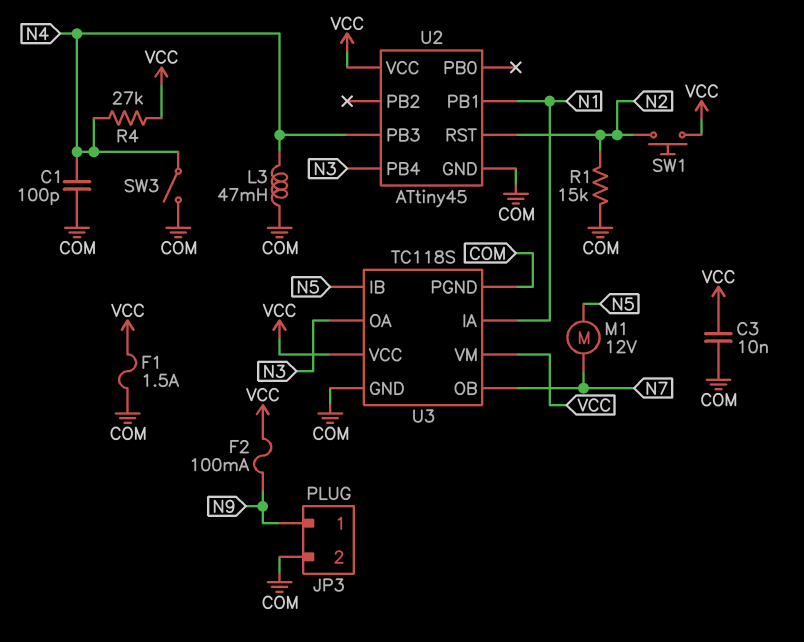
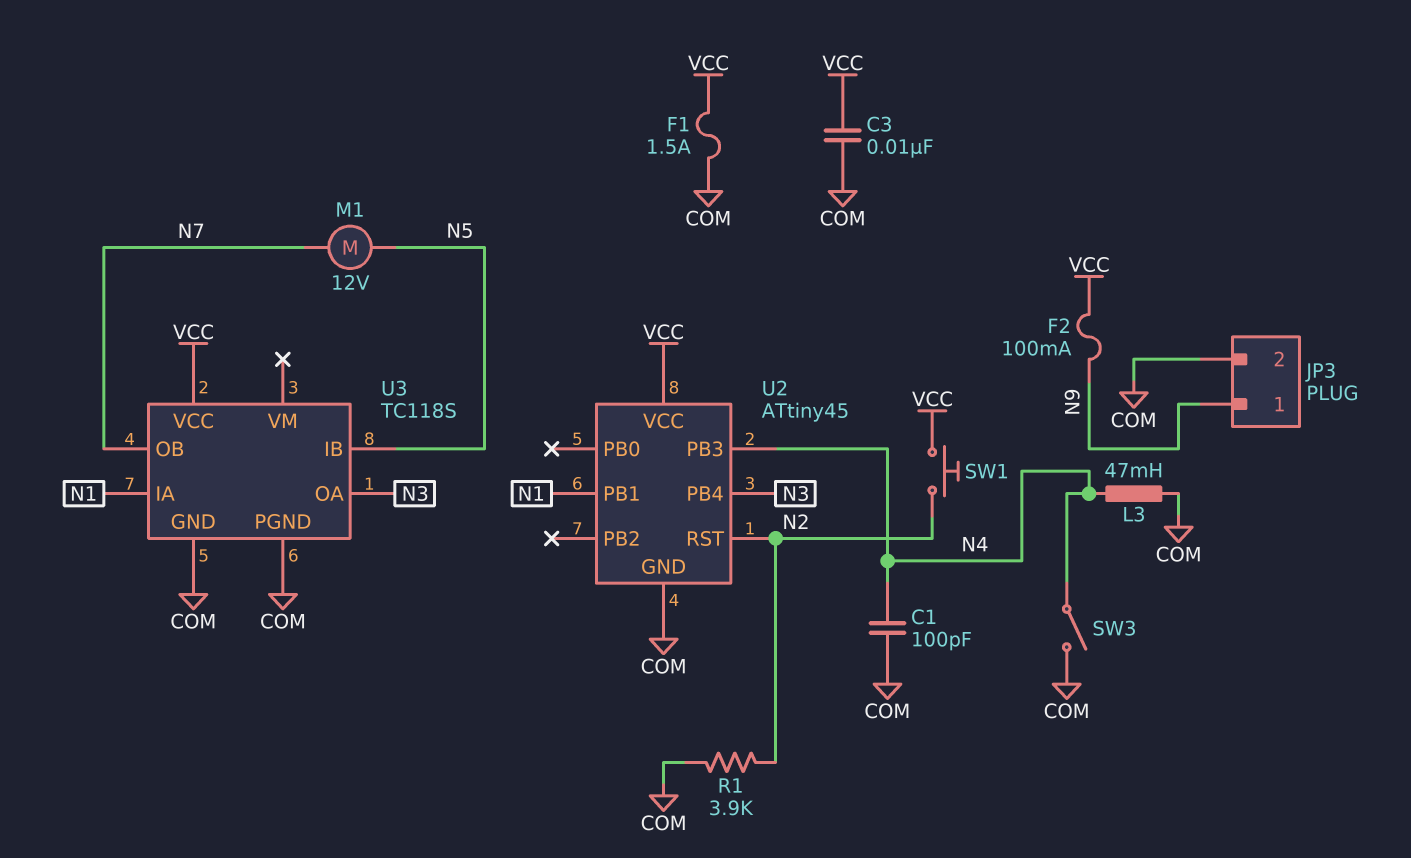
R1: 15k (COM, N2) -> 3.9k (COM, N2)
R4: 27k (N4, VCC) -> none
U3 pin VM: VCC -> none

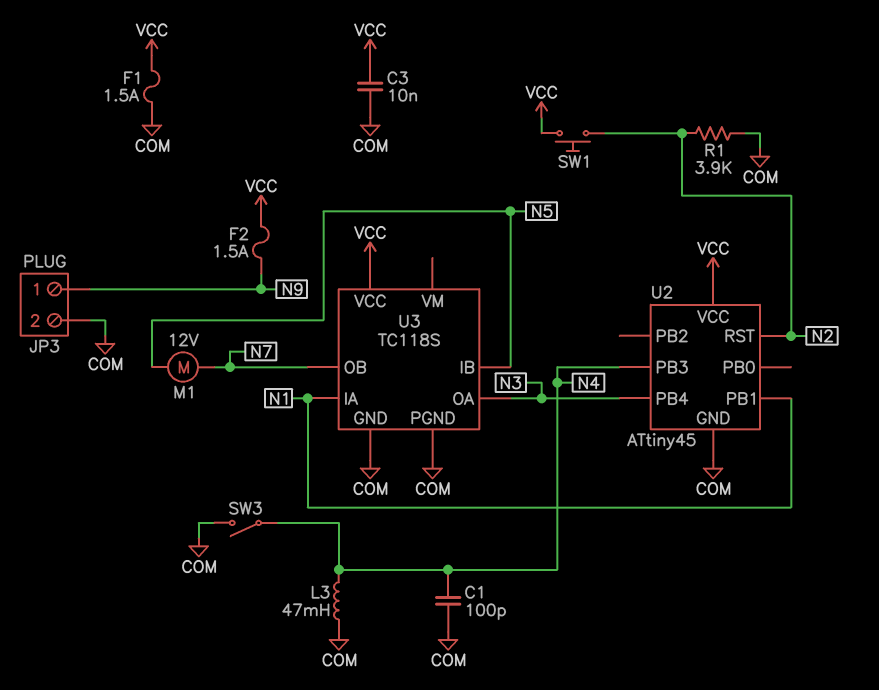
F2: 100mA (N9, VCC) -> 1.5A (N9, VCC)

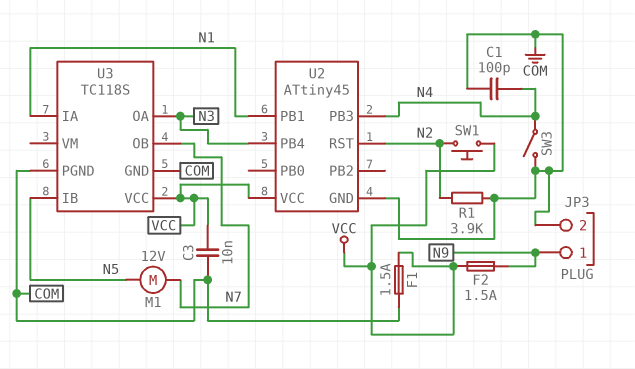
L3: 47mH (COM, N4) -> none

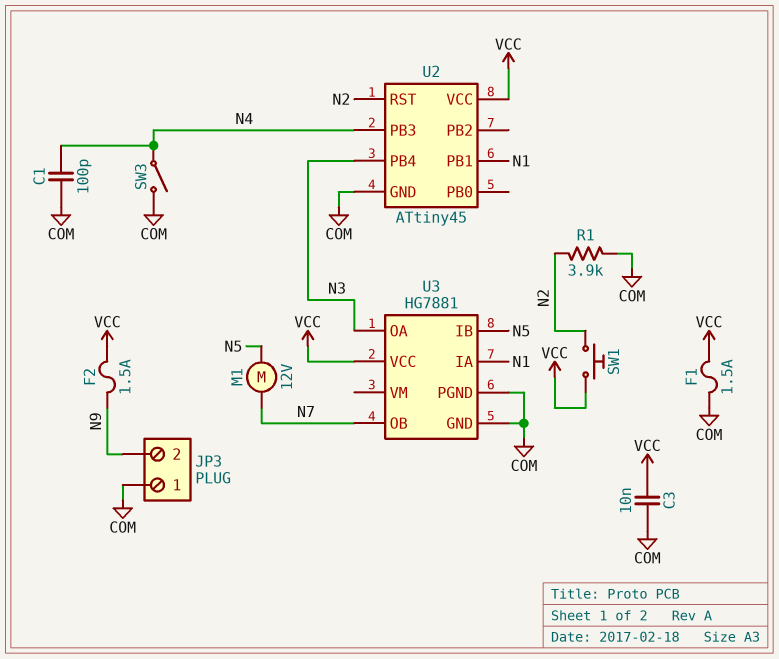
JP3 pin 1: N9 -> COM
JP3 pin 2: COM -> N9
U3: TC118S -> HG7881

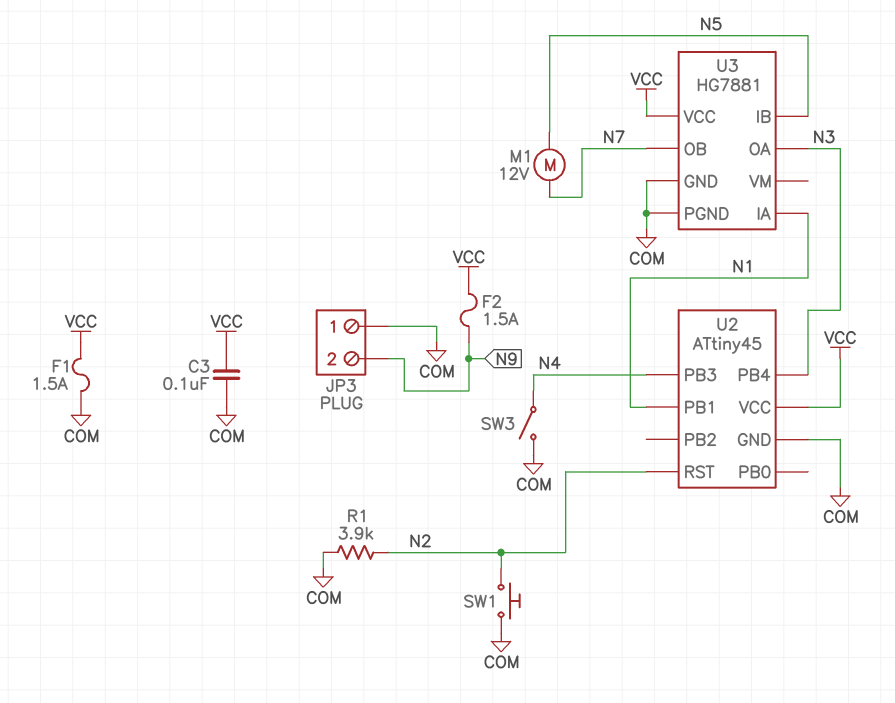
C1: 100pF (COM, N4) -> none
C3: 10nF (COM, VCC) -> 100nF (COM, VCC)
SW1: button (N2, VCC) -> button (COM, N2)

